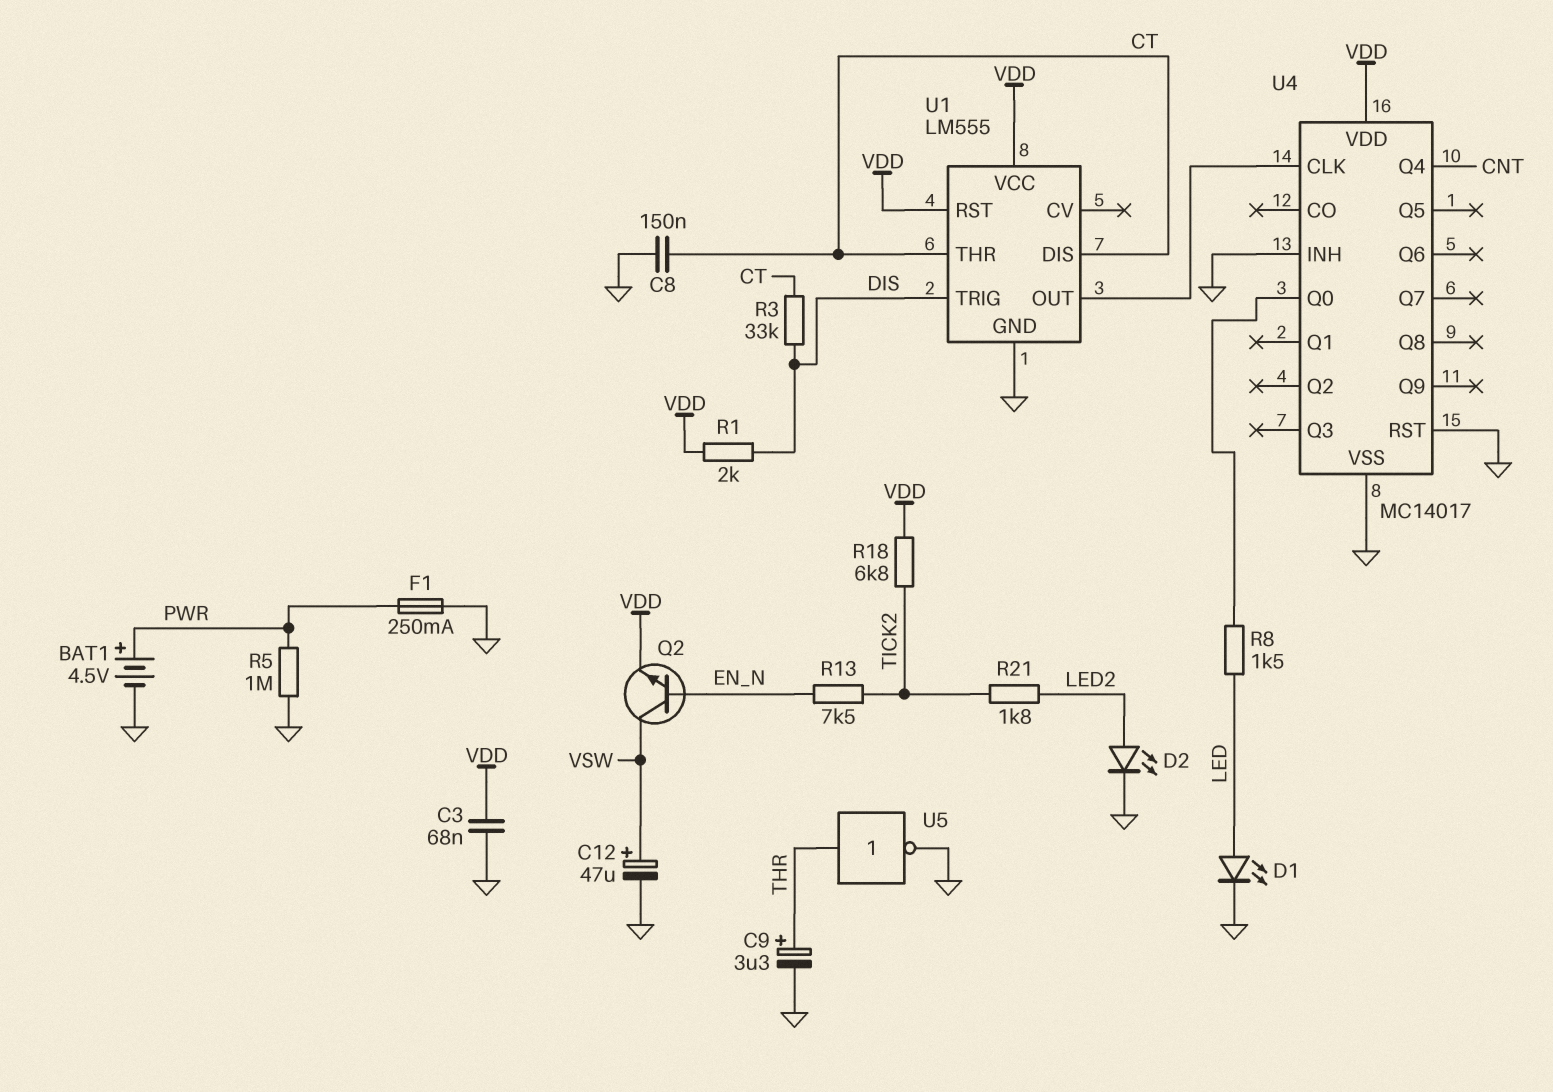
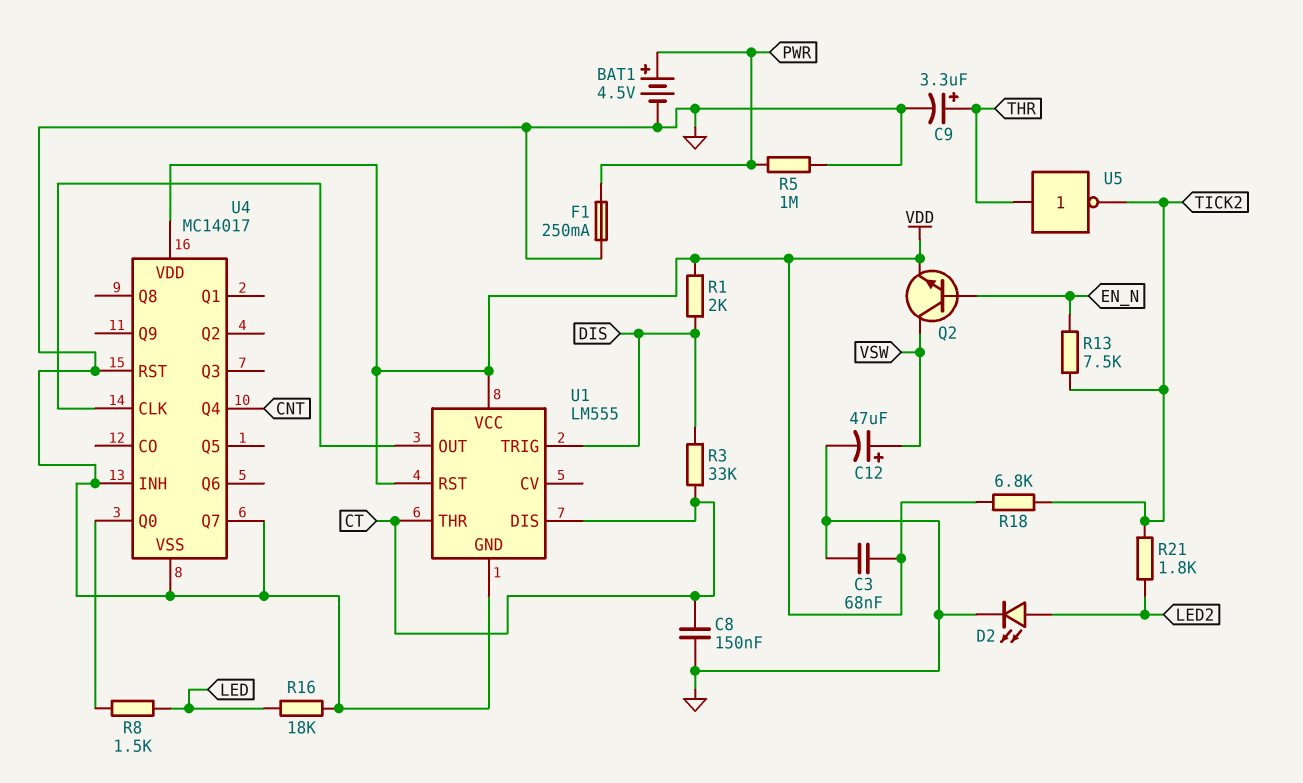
D1: LED (A LED, K GND) -> none
R16: none -> 18k (GND, LED)
U4 pin Q7: none -> GND
U5: NOT (in THR, out GND) -> NOT (in THR, out TICK2)

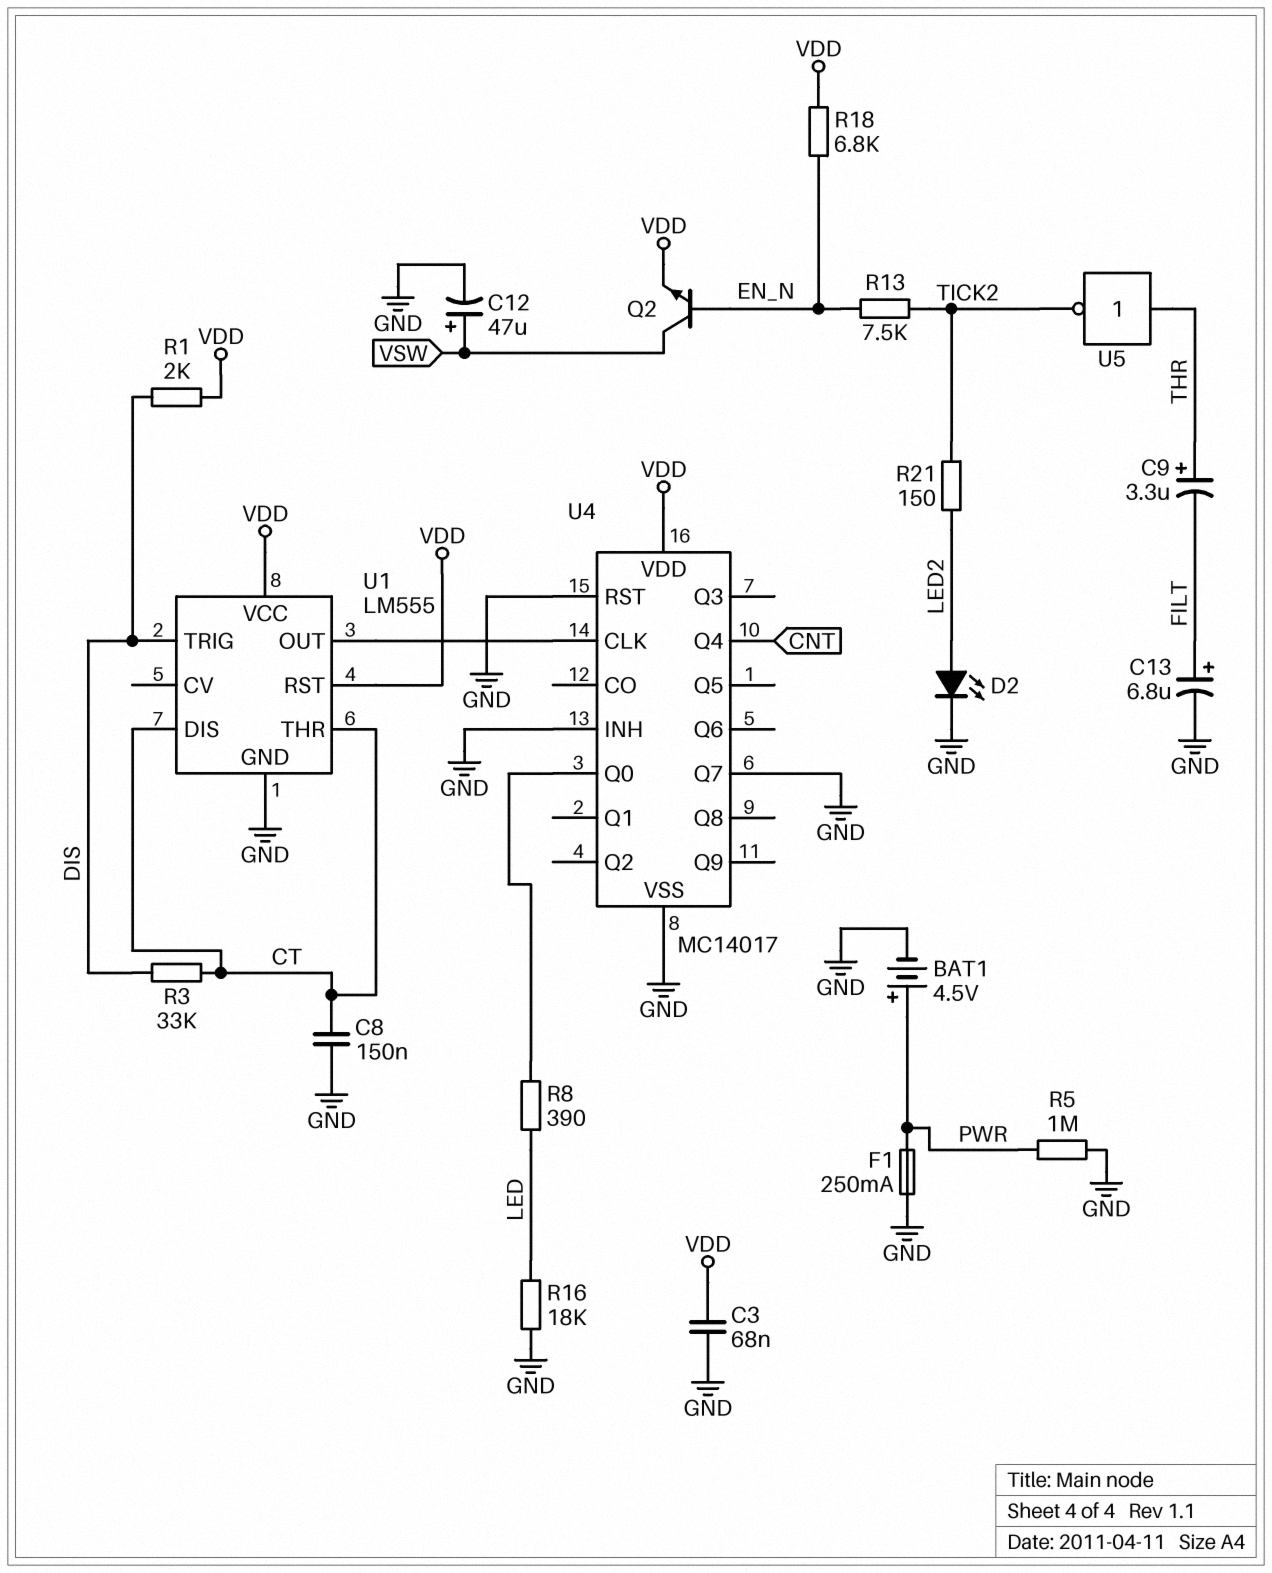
C9: 3.3uF (plus THR, minus GND) -> 3.3uF (plus THR, minus FILT)
C13: none -> 6.8uF (plus FILT, minus GND)
R8: 1.5k (LED, U4/Q0) -> 390 (LED, U4/Q0)
R18: 6.8k (TICK2, VDD) -> 6.8k (EN_N, VDD)
R21: 1.8k (LED2, TICK2) -> 150 (LED2, TICK2)

